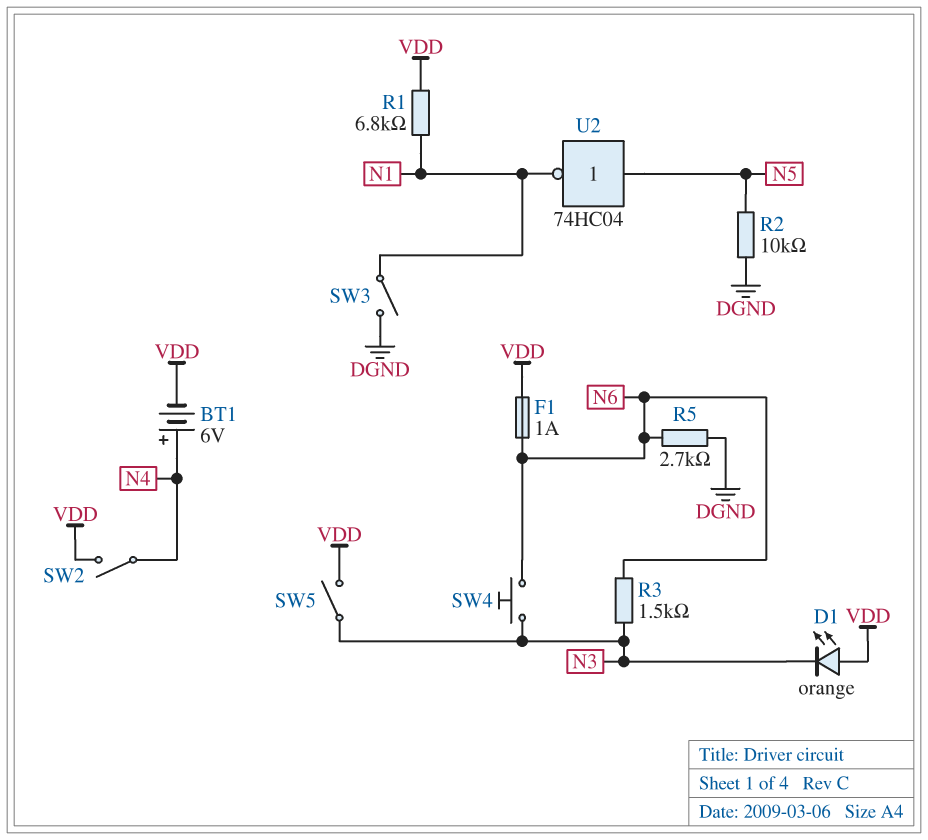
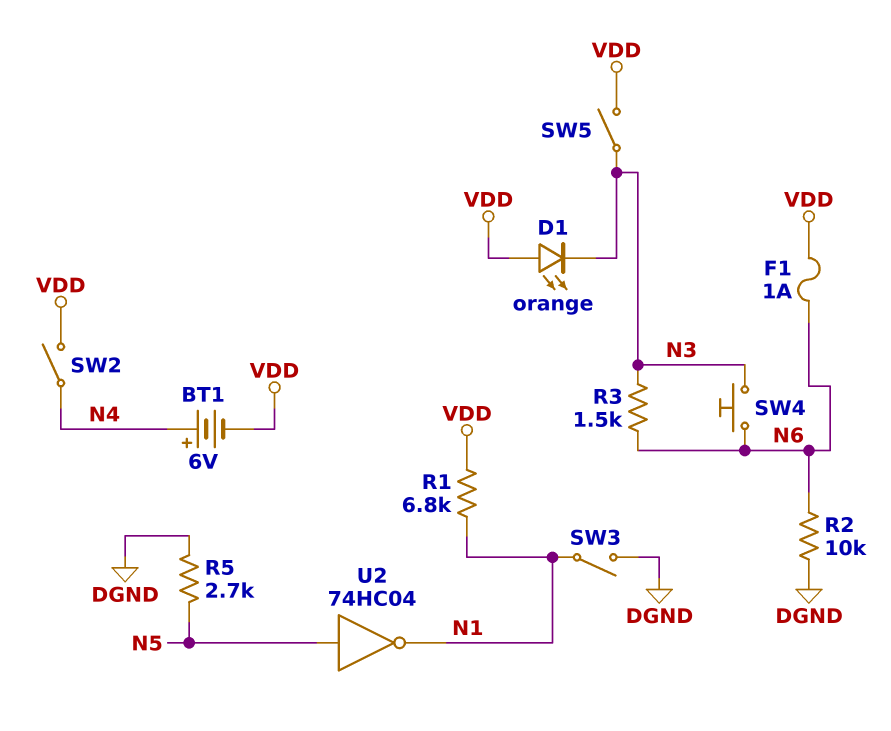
R2: 10k (DGND, N5) -> 10k (DGND, N6)
R5: 2.7k (DGND, N6) -> 2.7k (DGND, N5)

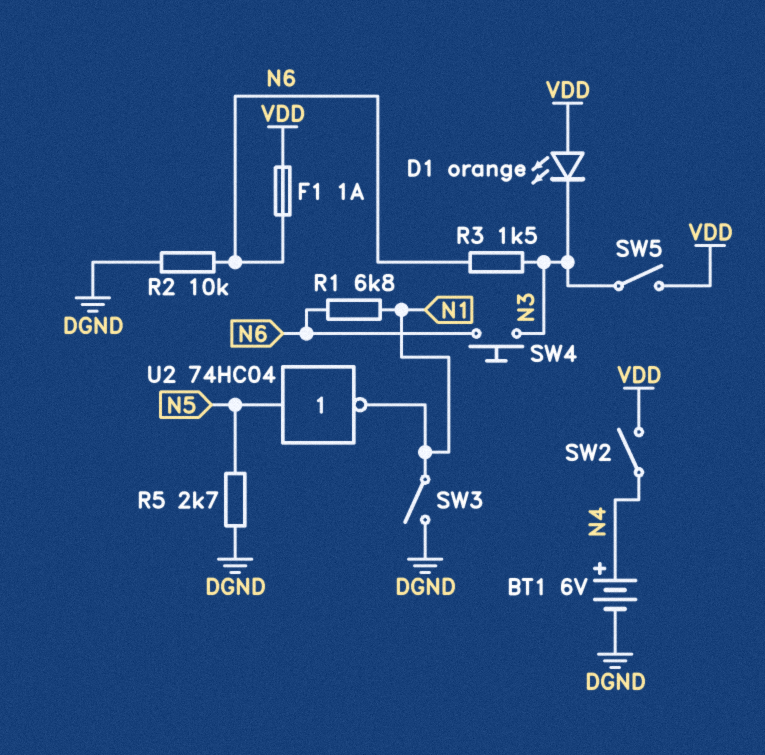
BT1: 6V (plus N4, minus VDD) -> 6V (plus N4, minus DGND)
R1: 6.8k (N1, VDD) -> 6.8k (N1, N6)

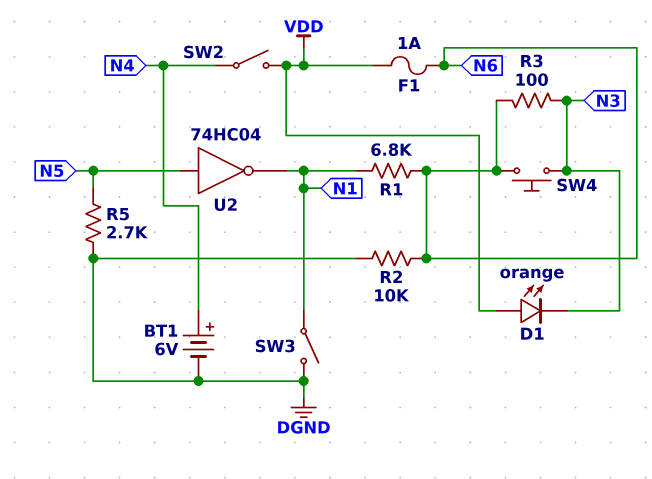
R3: 1.5k (N3, N6) -> 100 (N3, N6)
SW5: switch (N3, VDD) -> none

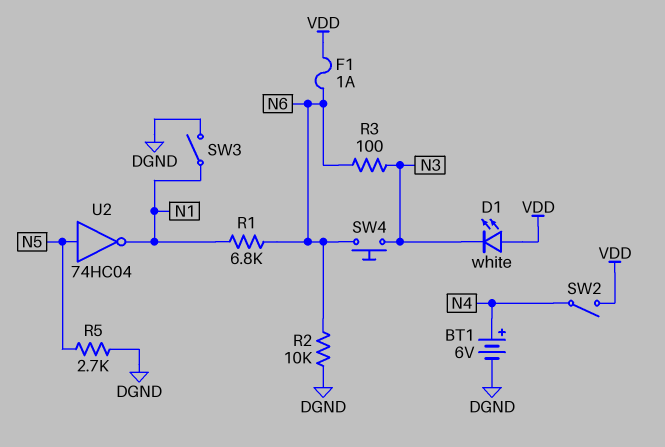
D1: LED orange (A VDD, K N3) -> LED white (A VDD, K N3)

